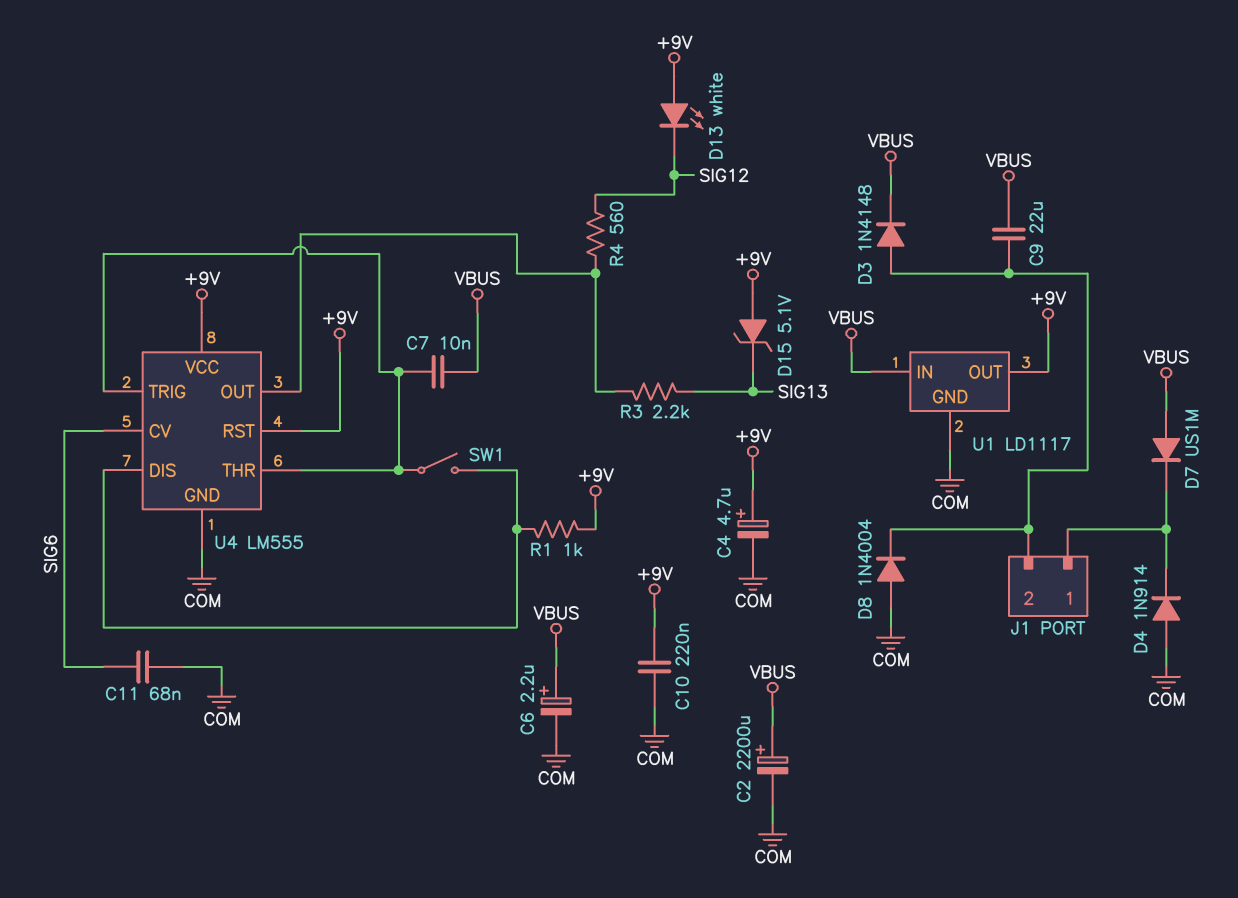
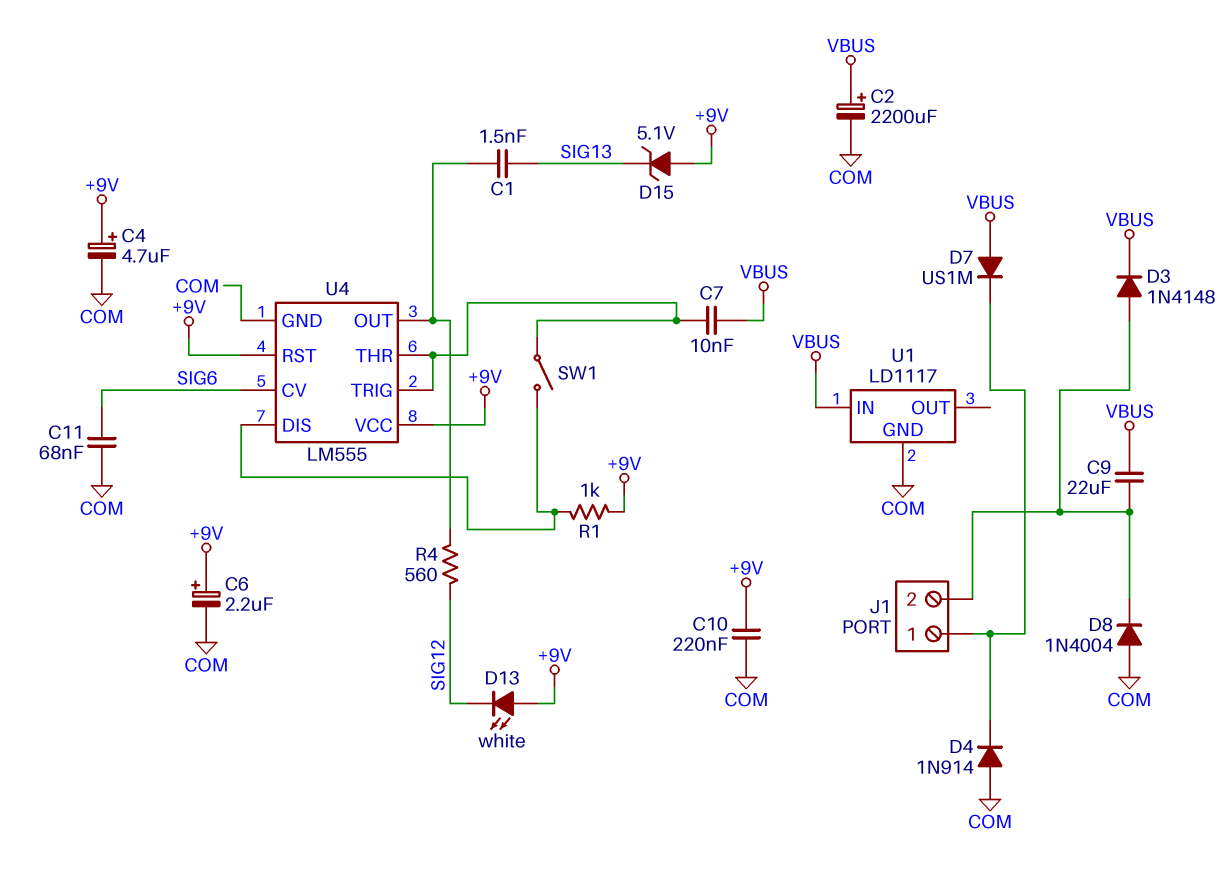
C1: none -> 1.5nF (SIG13, U4/OUT)
C6: 2.2uF (plus VBUS, minus COM) -> 2.2uF (plus +9V, minus COM)
R3: 2.2k (SIG13, U4/OUT) -> none
U1 pin OUT: +9V -> none

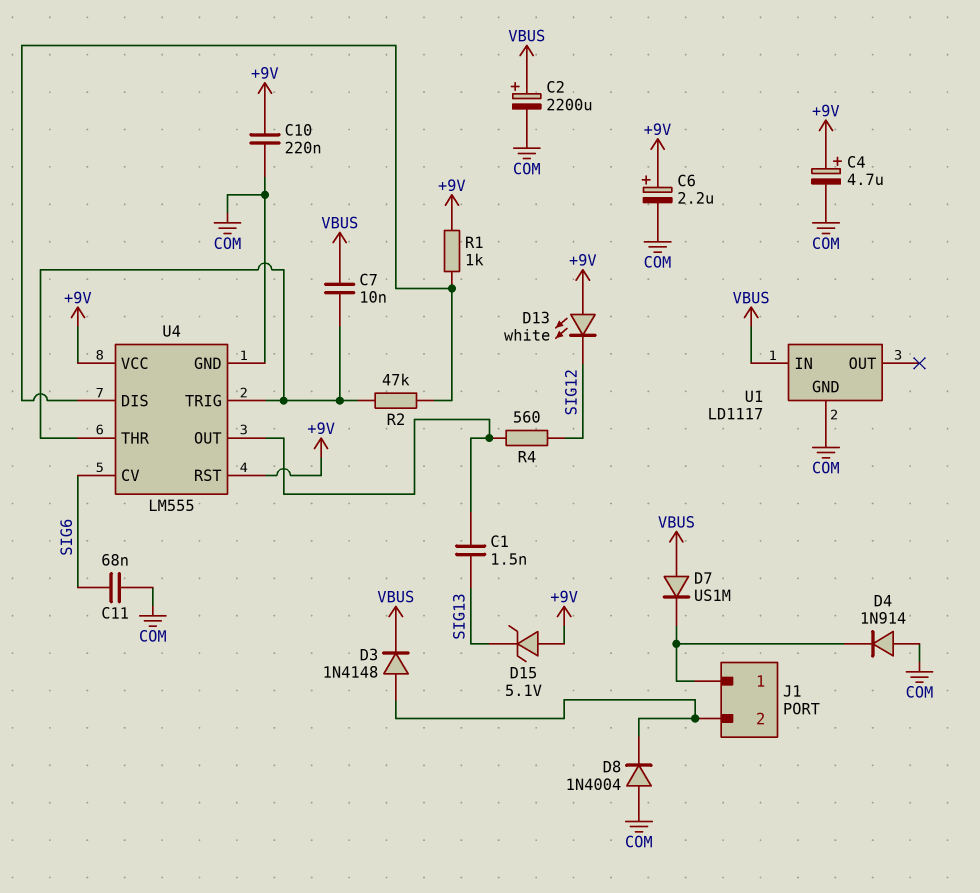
C9: 22uF (J1/2, VBUS) -> none
R2: none -> 47k (U4/DIS, U4/THR)
SW1: switch (U4/DIS, U4/THR) -> none

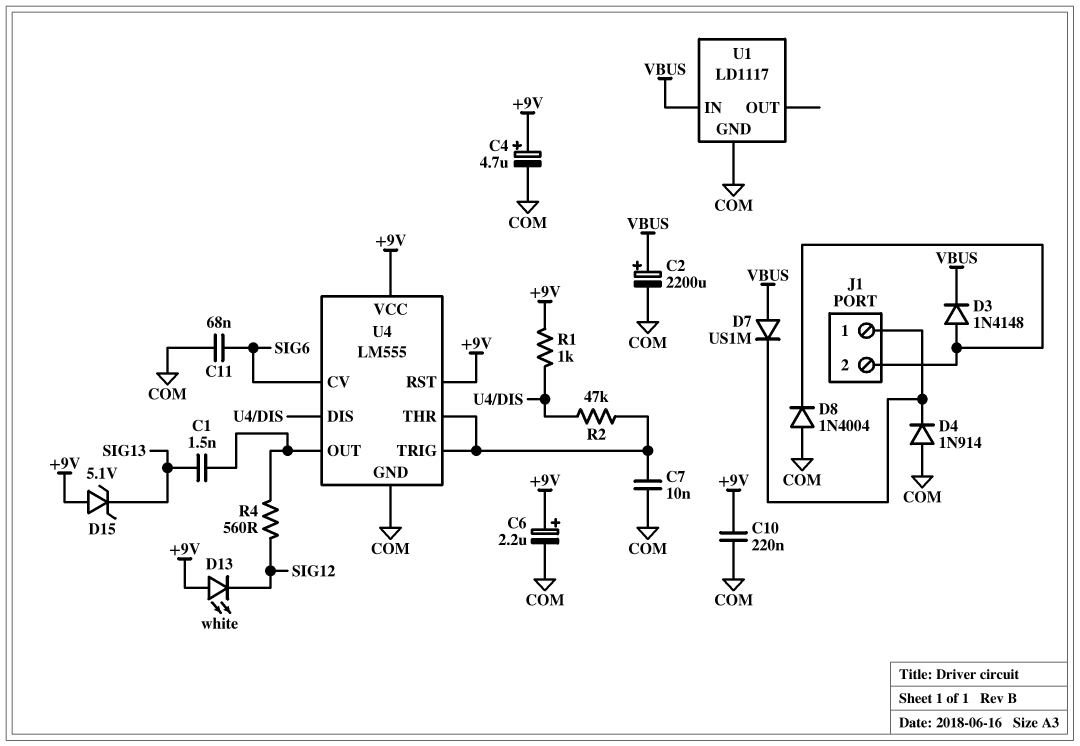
C7: 10nF (U4/THR, VBUS) -> 10nF (COM, U4/THR)

